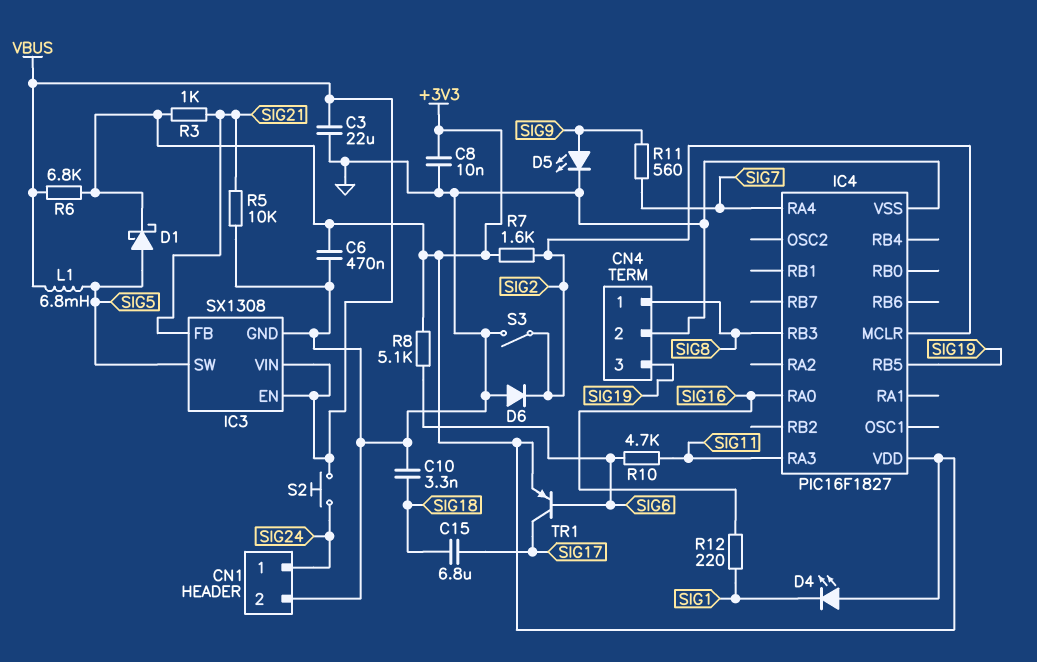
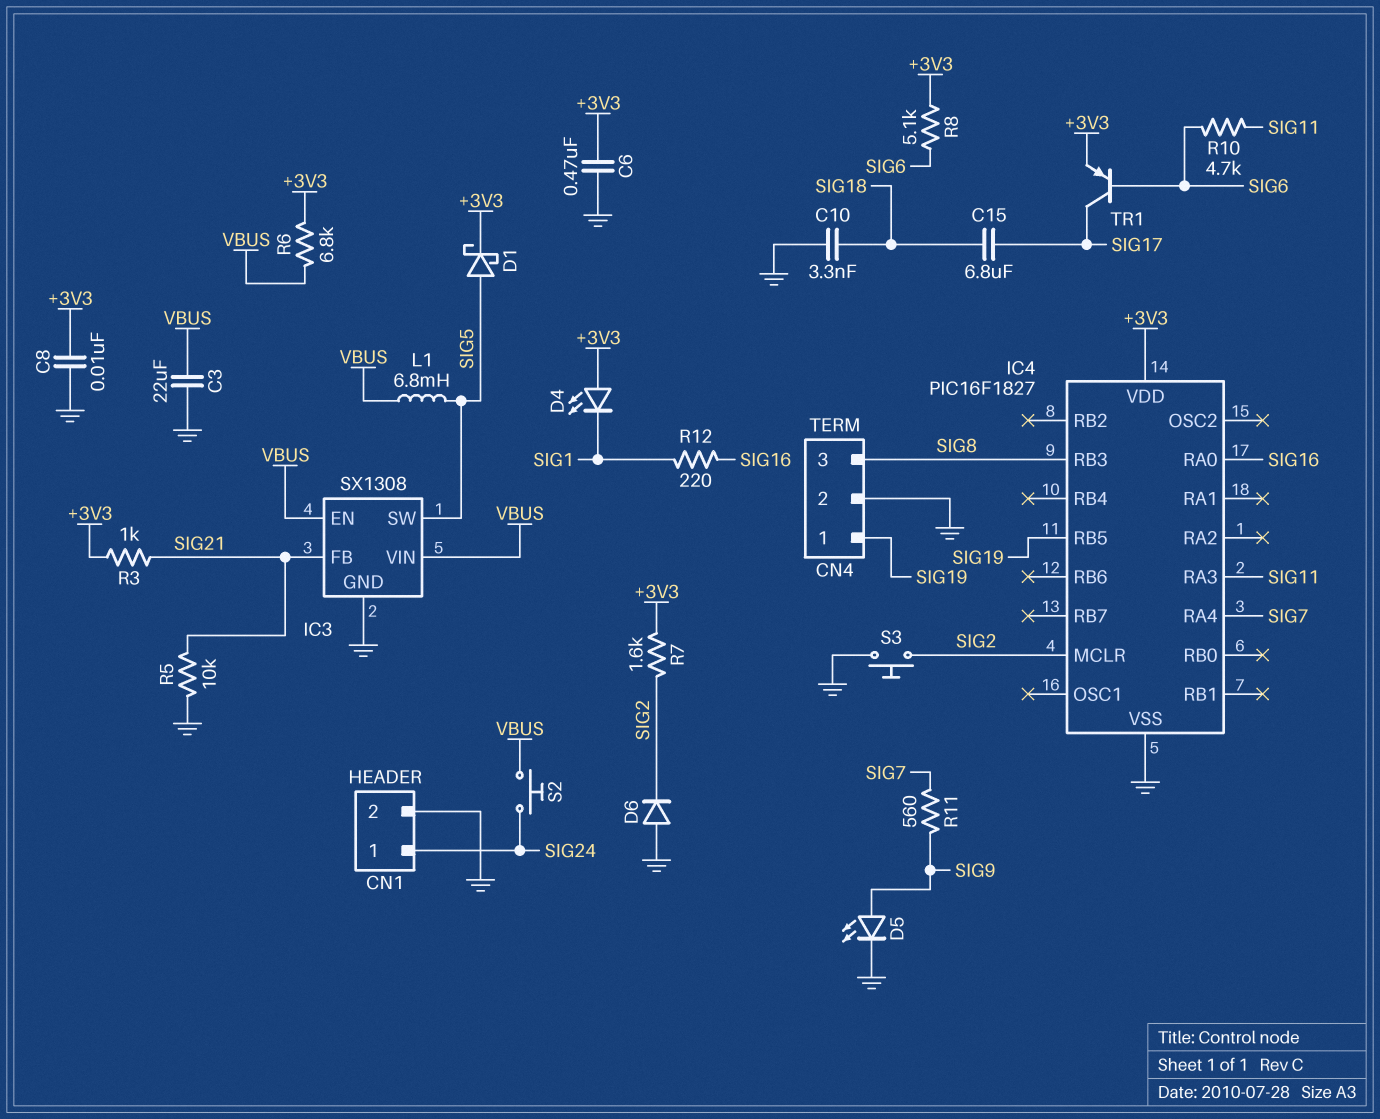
CN4 pin 1: SIG8 -> SIG19
CN4 pin 3: SIG19 -> SIG8
S3: switch (GND, SIG2) -> button (GND, SIG2)

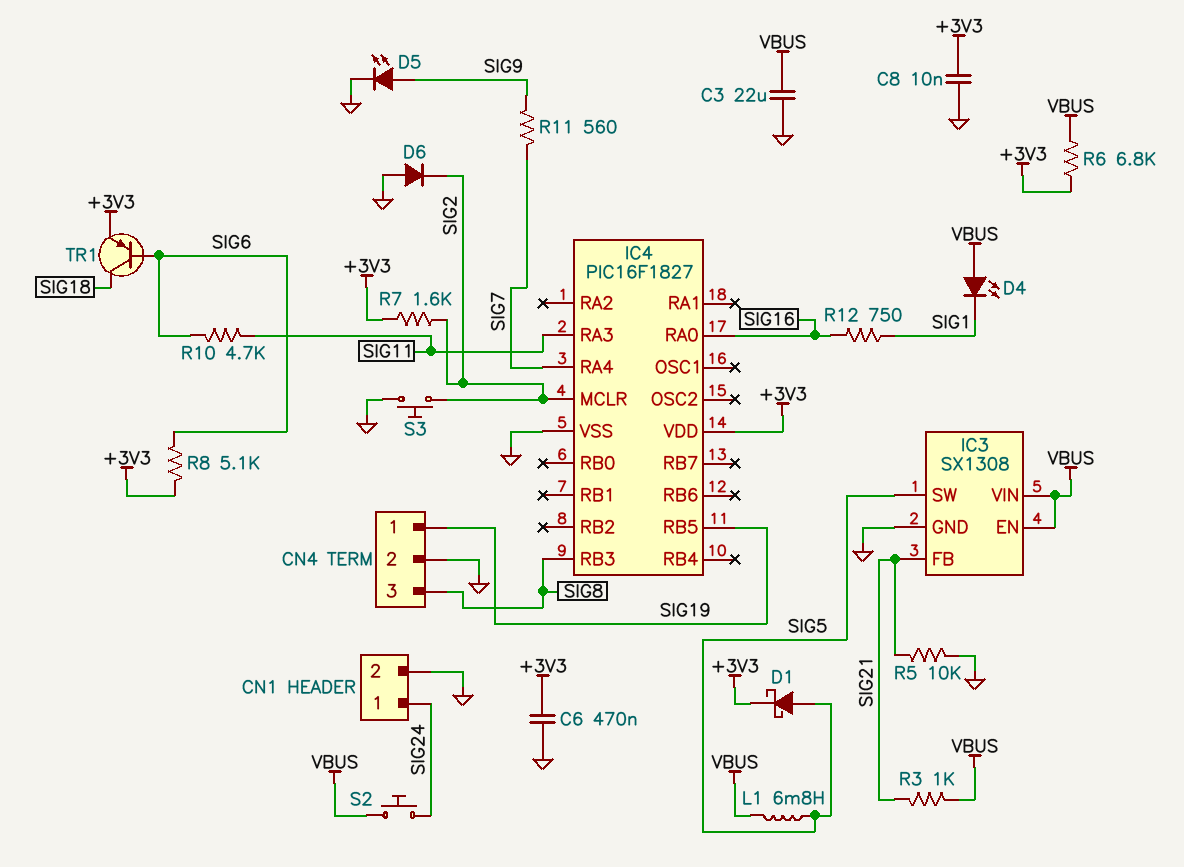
C10: 3.3nF (GND, SIG18) -> none
C15: 6.8uF (SIG17, SIG18) -> none
D4: LED (A +3V3, K SIG1) -> LED (A VBUS, K SIG1)
R3: 1k (+3V3, SIG21) -> 1k (SIG21, VBUS)
R12: 220 (SIG1, SIG16) -> 750 (SIG1, SIG16)
TR1: PNP (B SIG6, C SIG17, E +3V3) -> PNP (B SIG6, C SIG18, E +3V3)

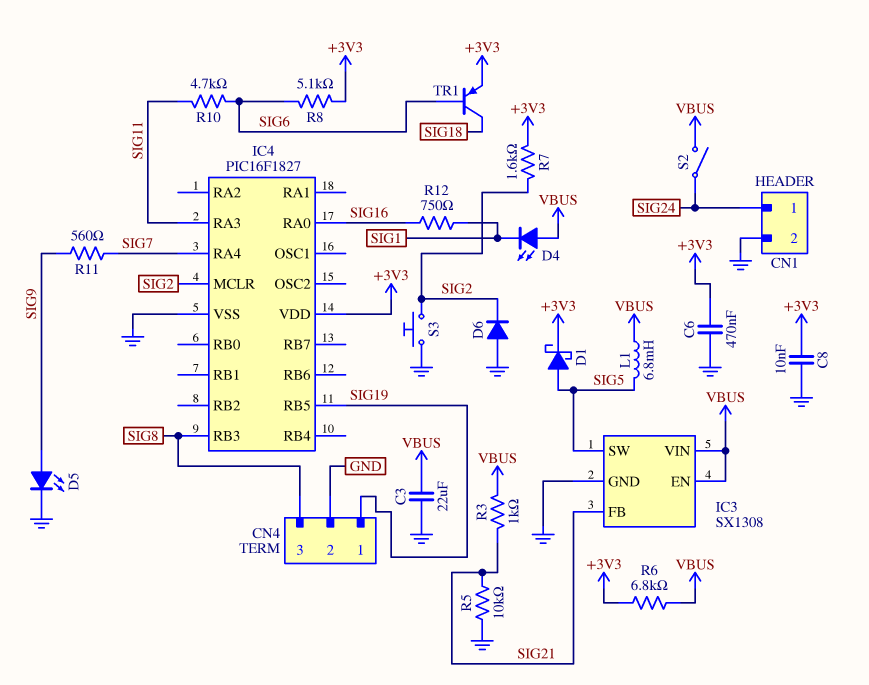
S2: button (SIG24, VBUS) -> switch (SIG24, VBUS)

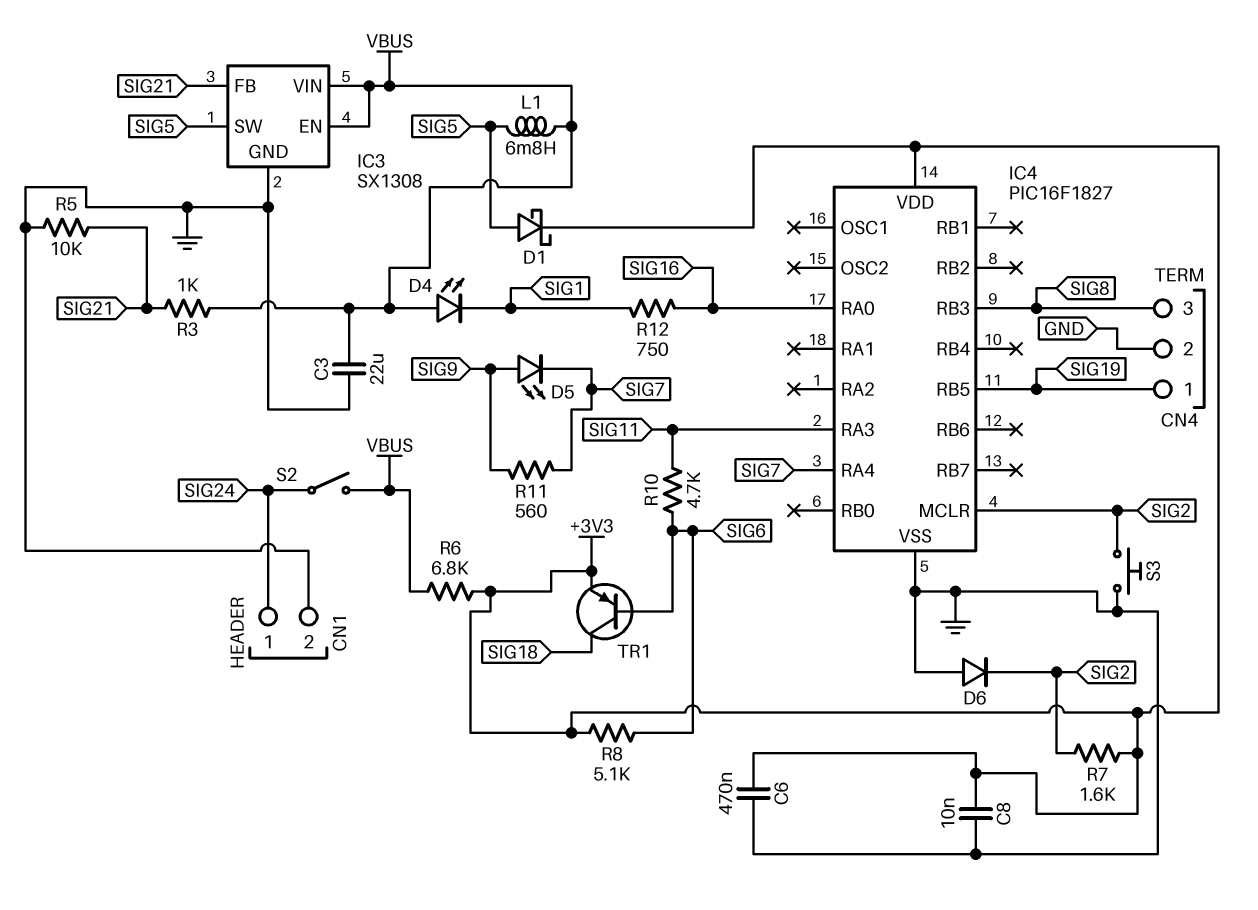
D5: LED (A SIG9, K GND) -> LED (A SIG9, K SIG7)

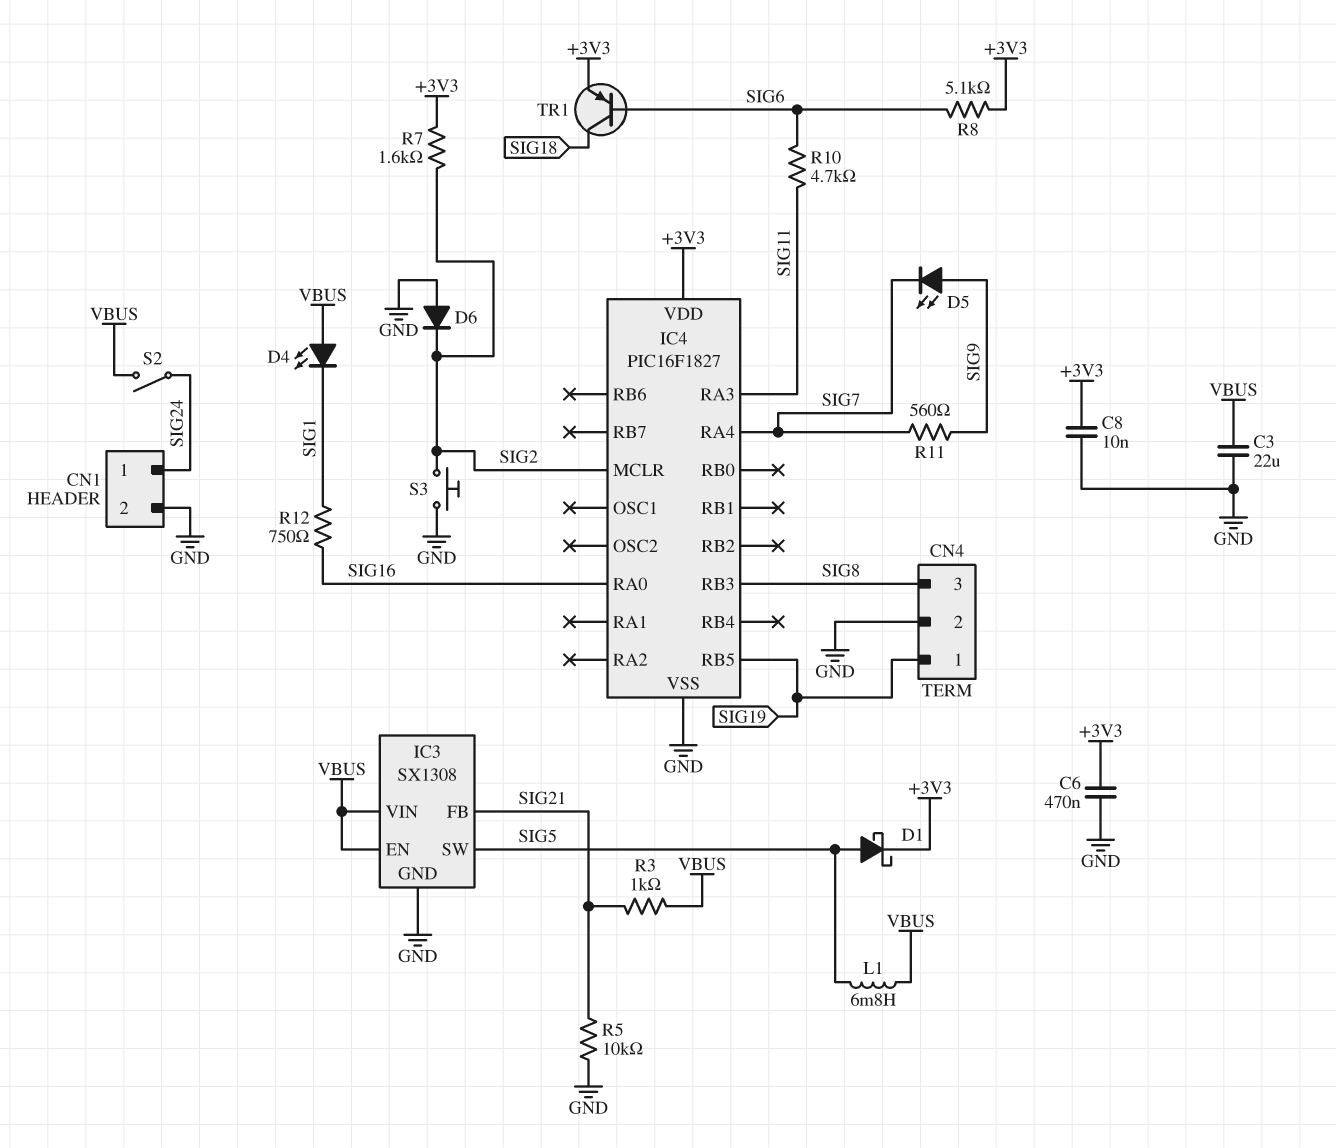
R6: 6.8k (+3V3, VBUS) -> none

